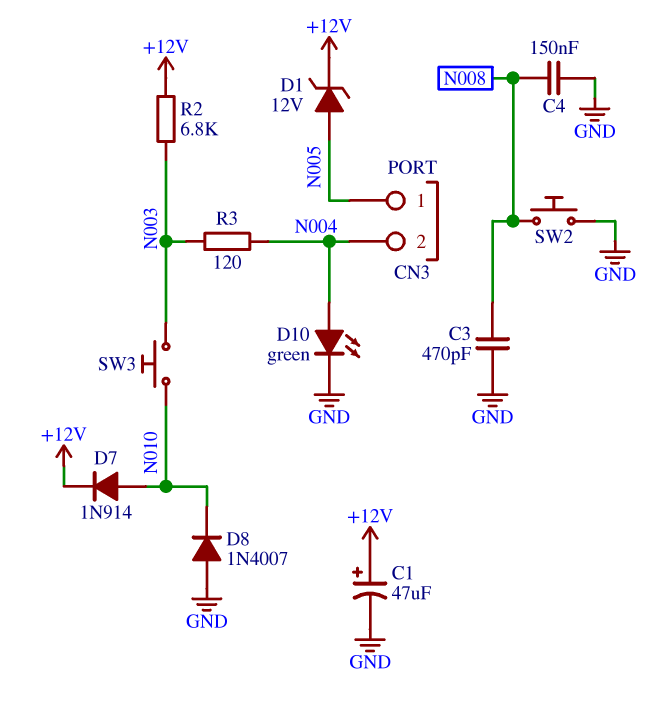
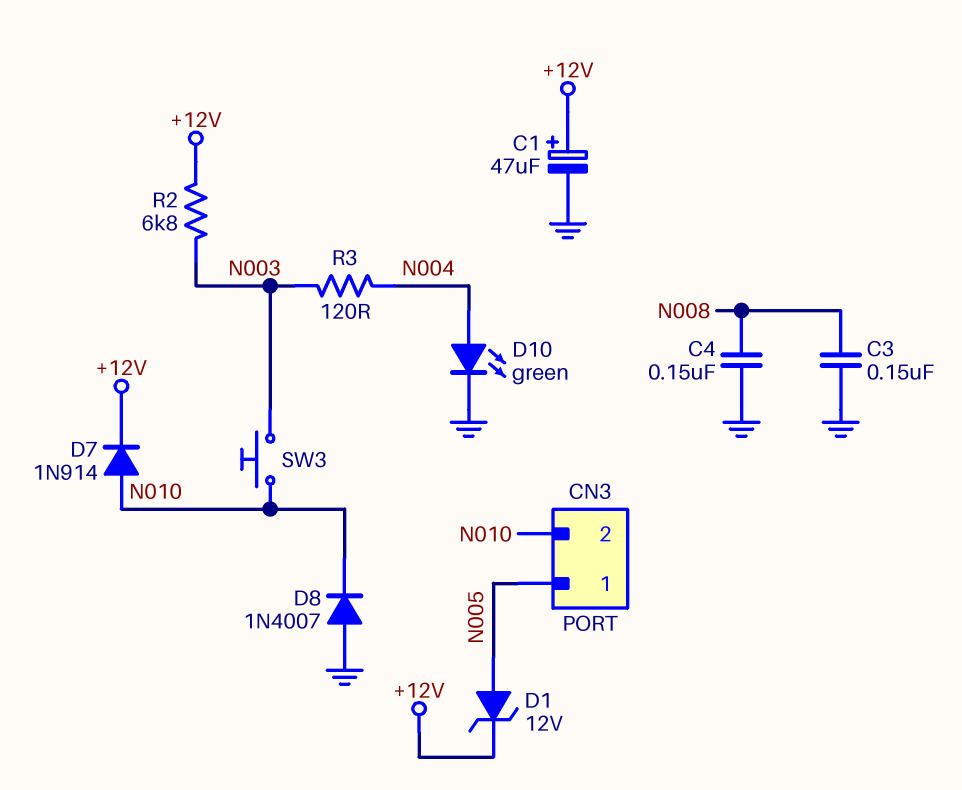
C3: 470pF (GND, N008) -> 150nF (GND, N008)
CN3 pin 2: N004 -> N010
SW2: button (GND, N008) -> none

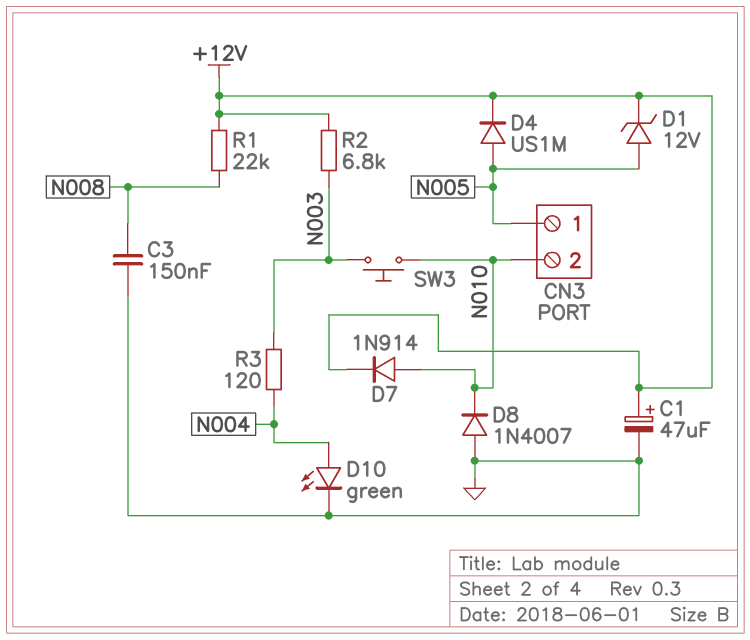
C4: 150nF (GND, N008) -> none
D4: none -> diode US1M (A N005, K +12V)
R1: none -> 22k (+12V, N008)

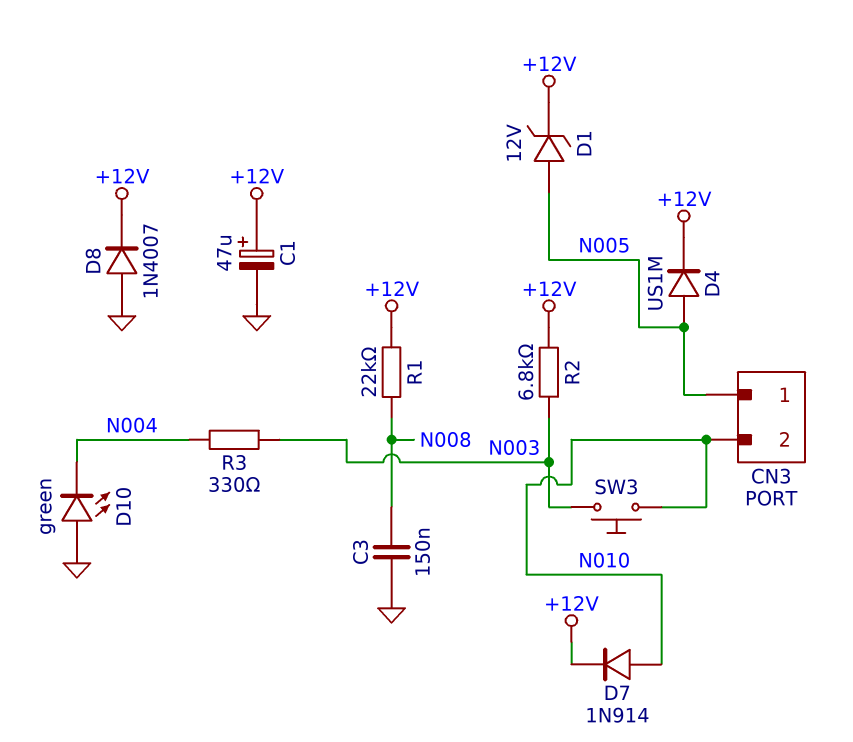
D8: diode 1N4007 (A GND, K N010) -> diode 1N4007 (A GND, K +12V)
D10: LED green (A N004, K GND) -> LED green (A GND, K N004)
R3: 120 (N003, N004) -> 330 (N003, N004)

